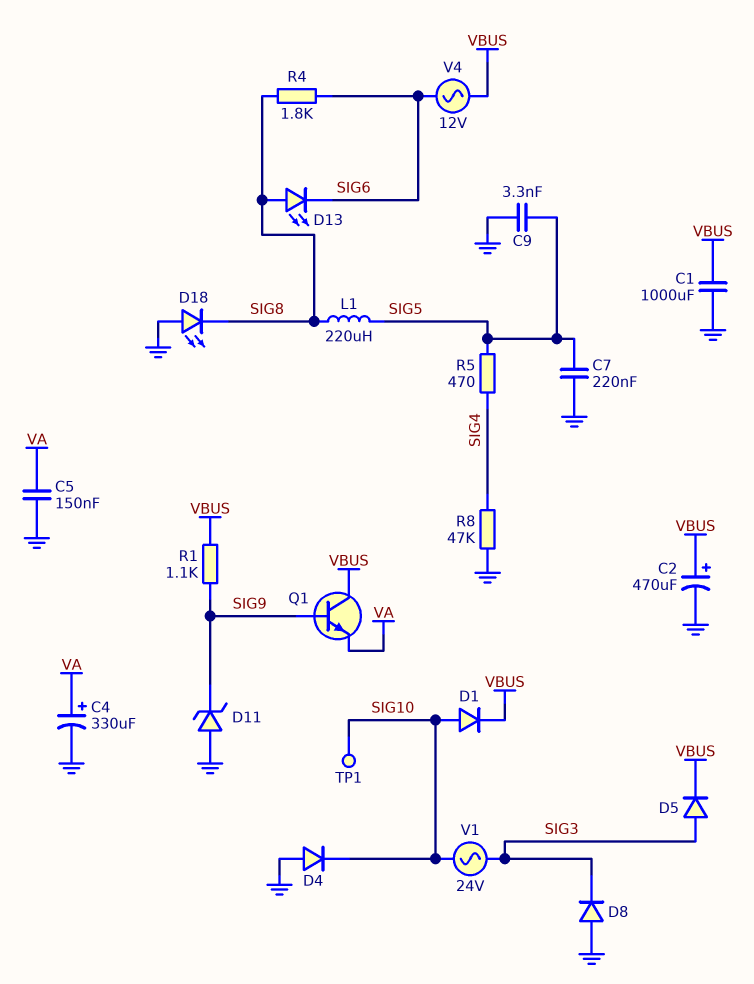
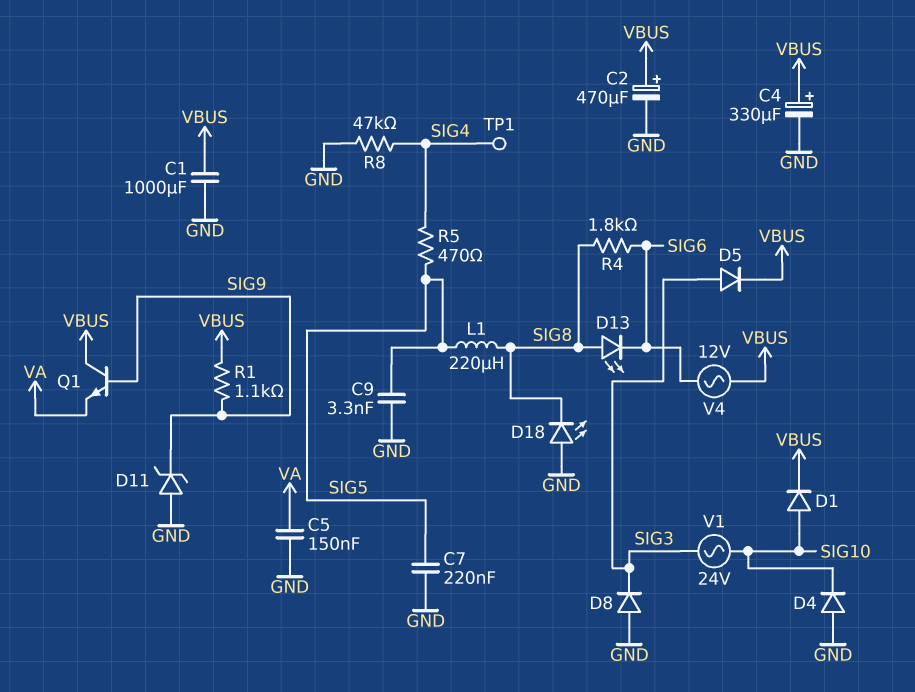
C4: 330uF (plus VA, minus GND) -> 330uF (plus VBUS, minus GND)
TP1: test point (SIG10) -> test point (SIG4)

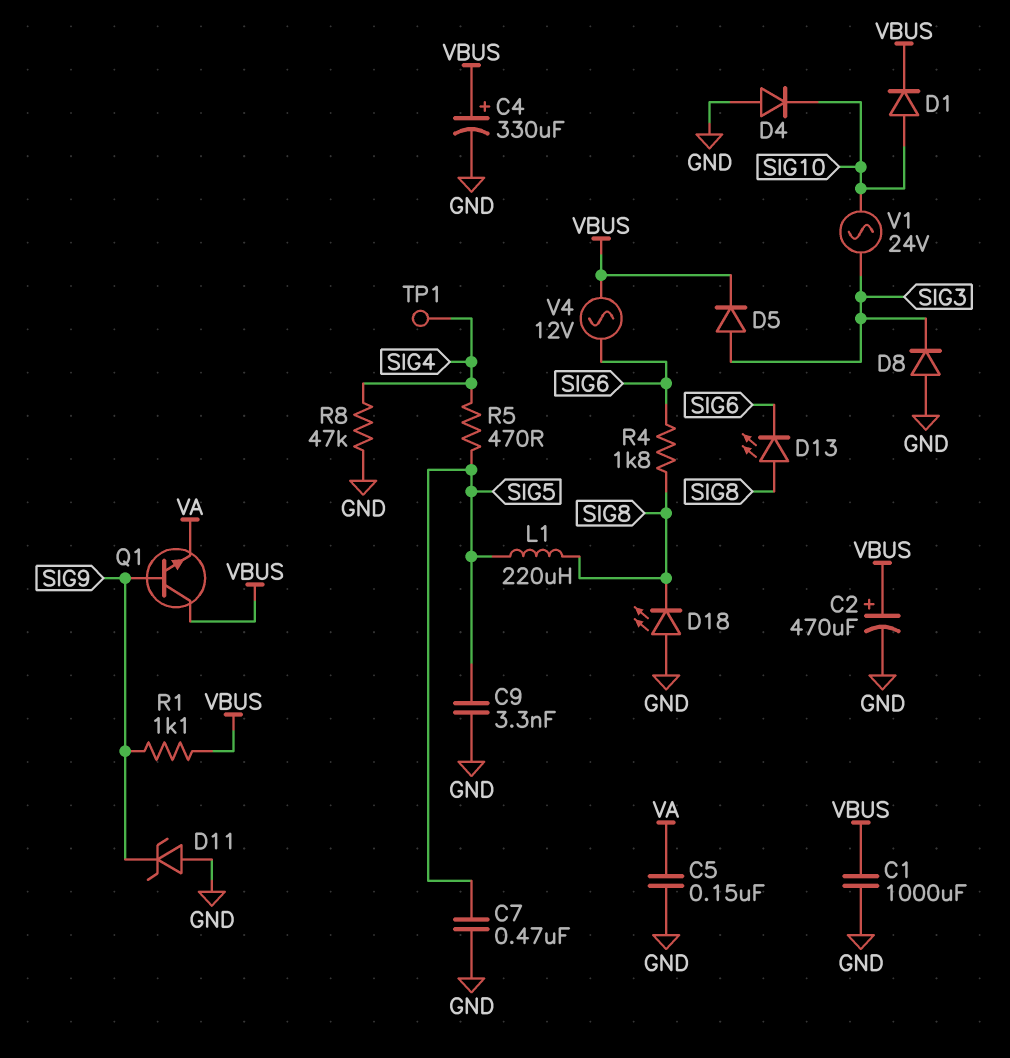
C7: 220nF (GND, SIG5) -> 470nF (GND, SIG5)

